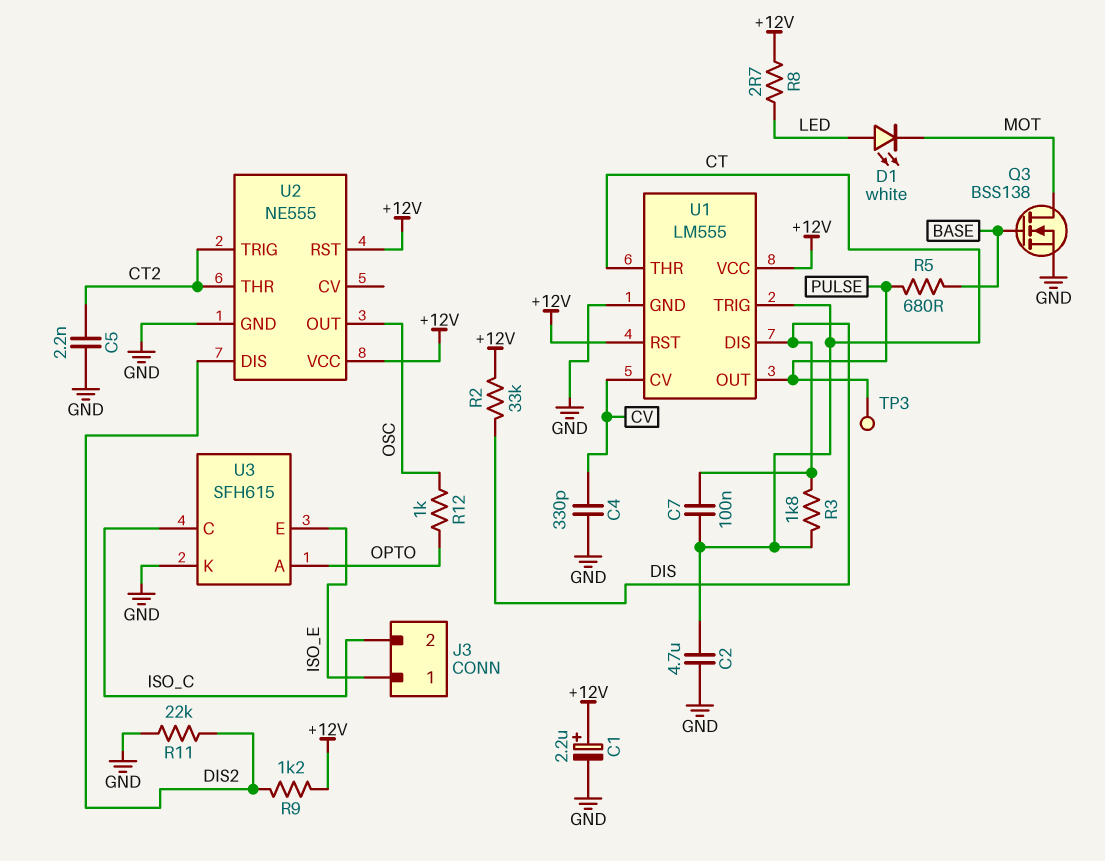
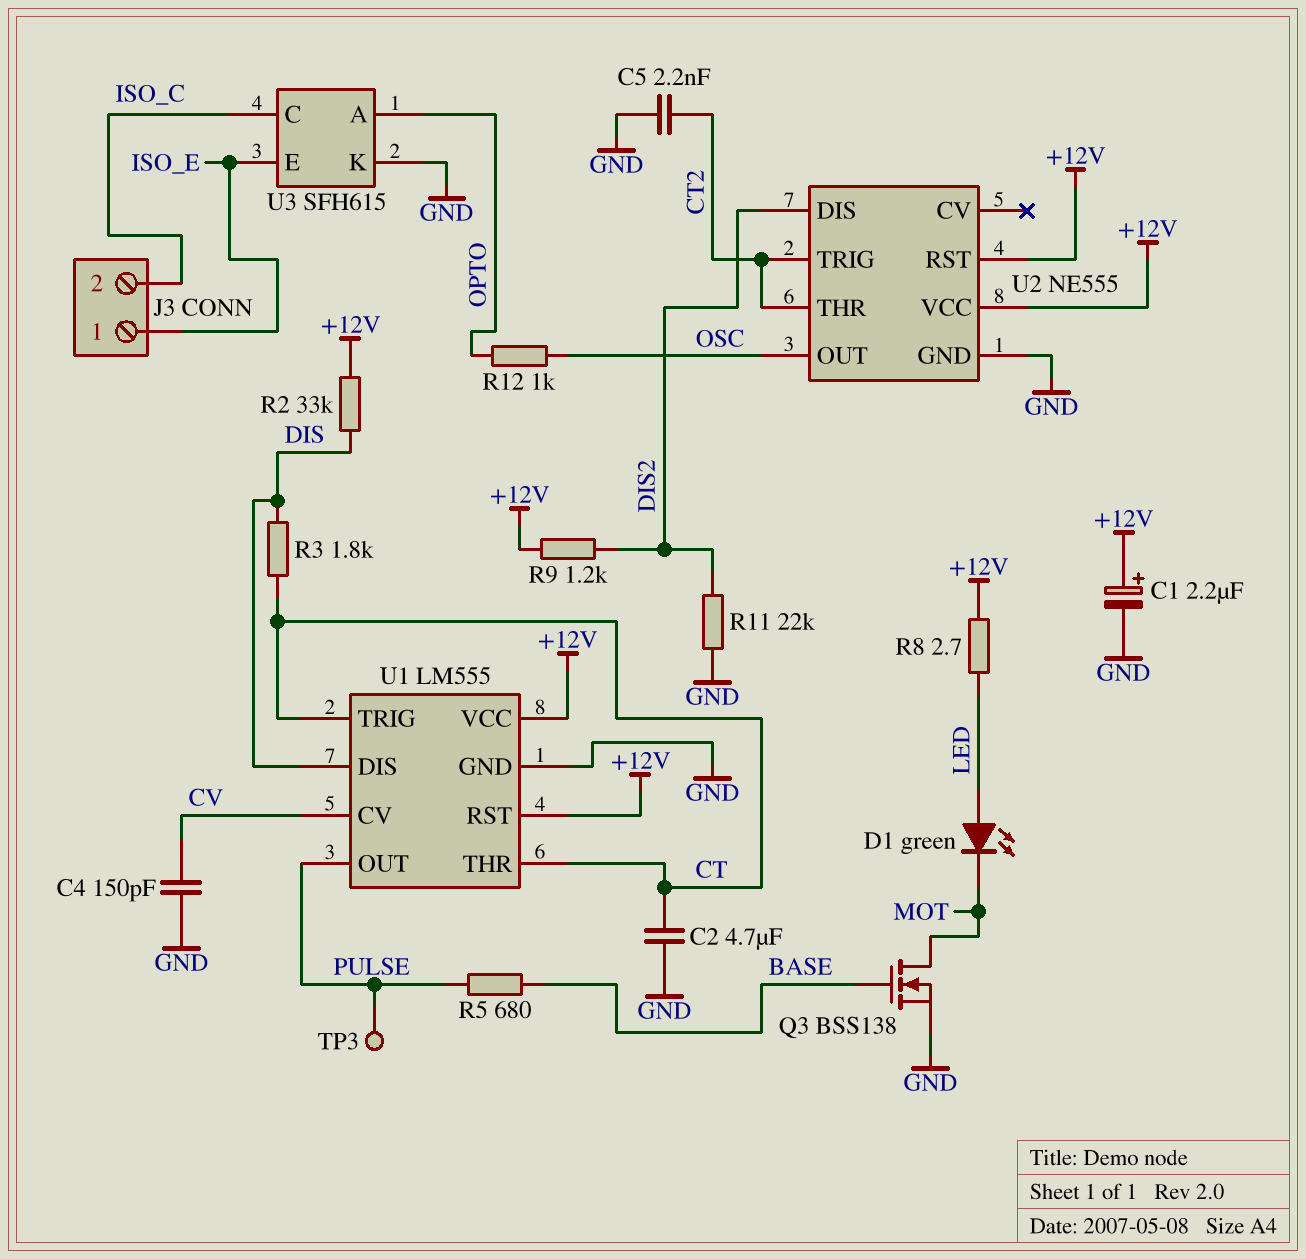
C4: 330pF (CV, GND) -> 150pF (CV, GND)
C7: 100nF (CT, DIS) -> none
D1: LED white (A LED, K MOT) -> LED green (A LED, K MOT)

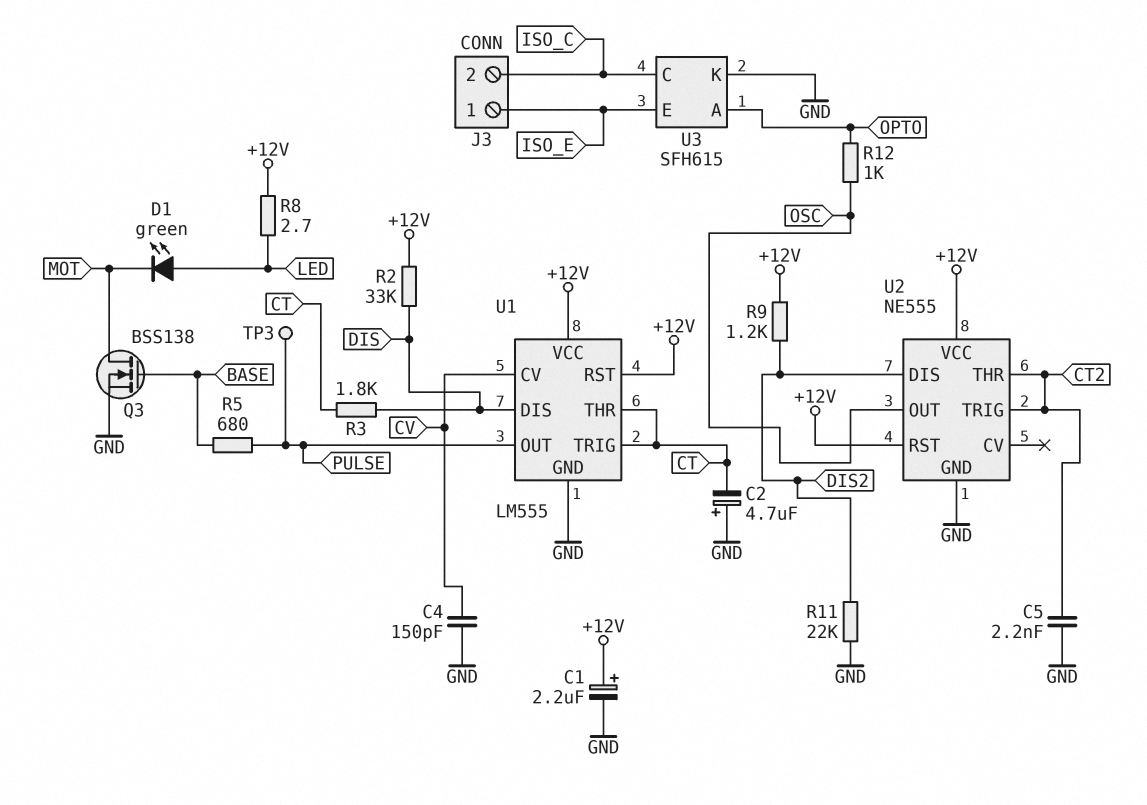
C2: 4.7uF (CT, GND) -> 4.7uF (plus GND, minus CT)

